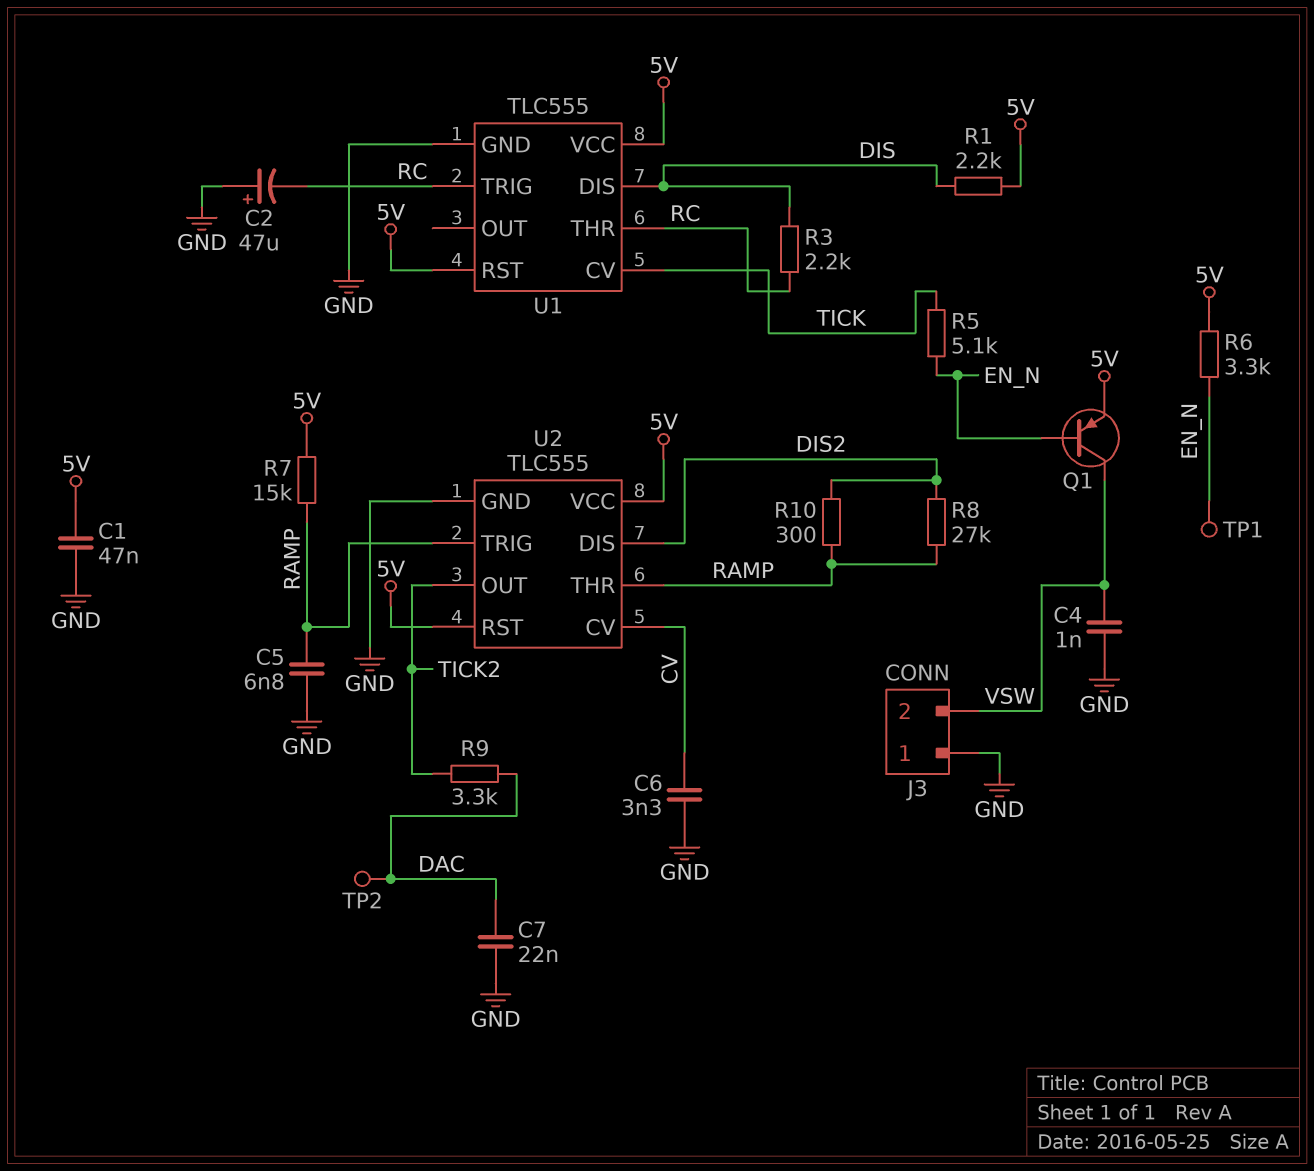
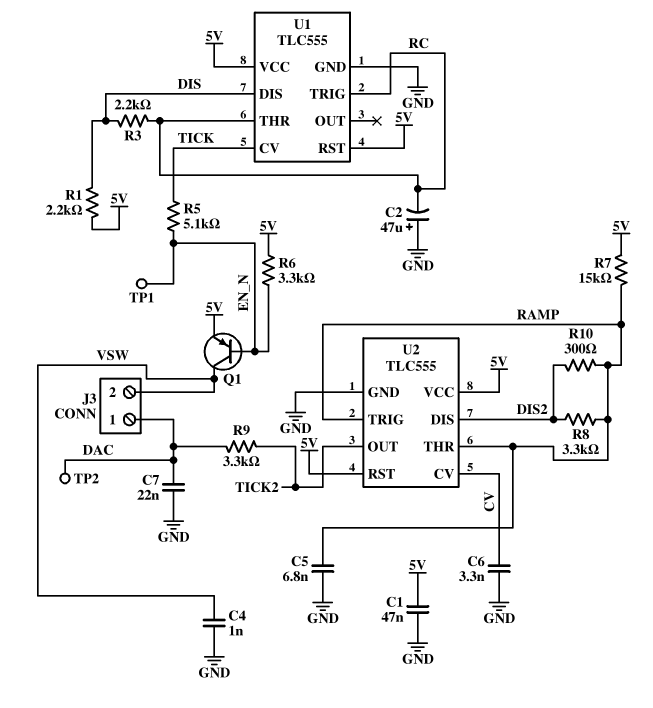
J3 pin 1: GND -> DAC
R8: 27k (DIS2, RAMP) -> 3.3k (DIS2, RAMP)

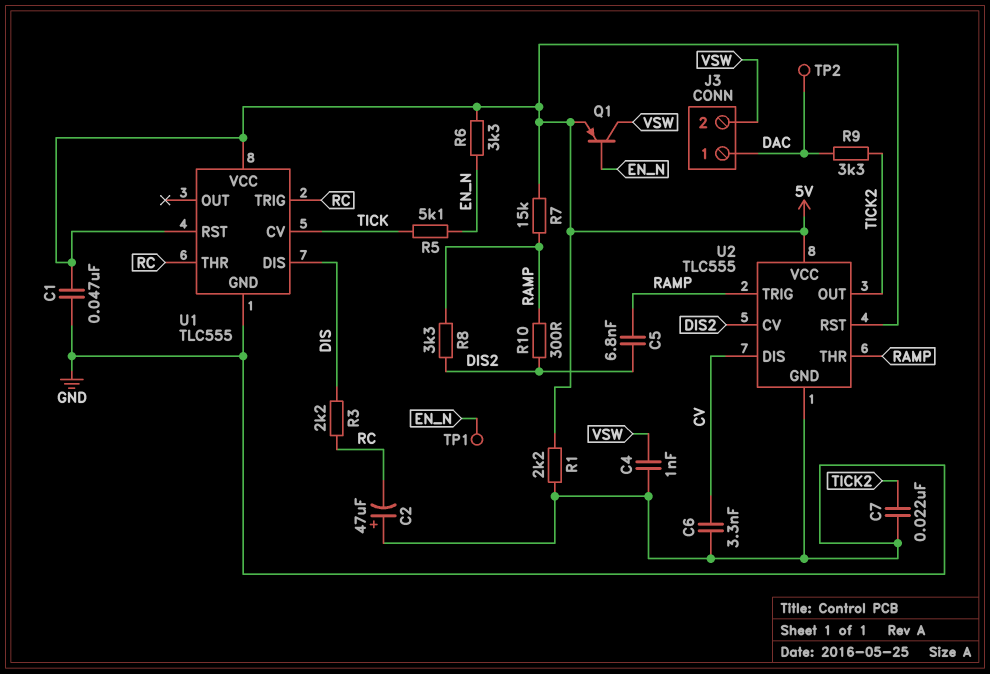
C5: 6.8nF (GND, RAMP) -> 6.8nF (DIS2, RAMP)
C7: 22nF (DAC, GND) -> 22nF (GND, TICK2)
R1: 2.2k (5V, DIS) -> 2.2k (5V, GND)
U2 pin CV: CV -> DIS2
U2 pin DIS: DIS2 -> CV

